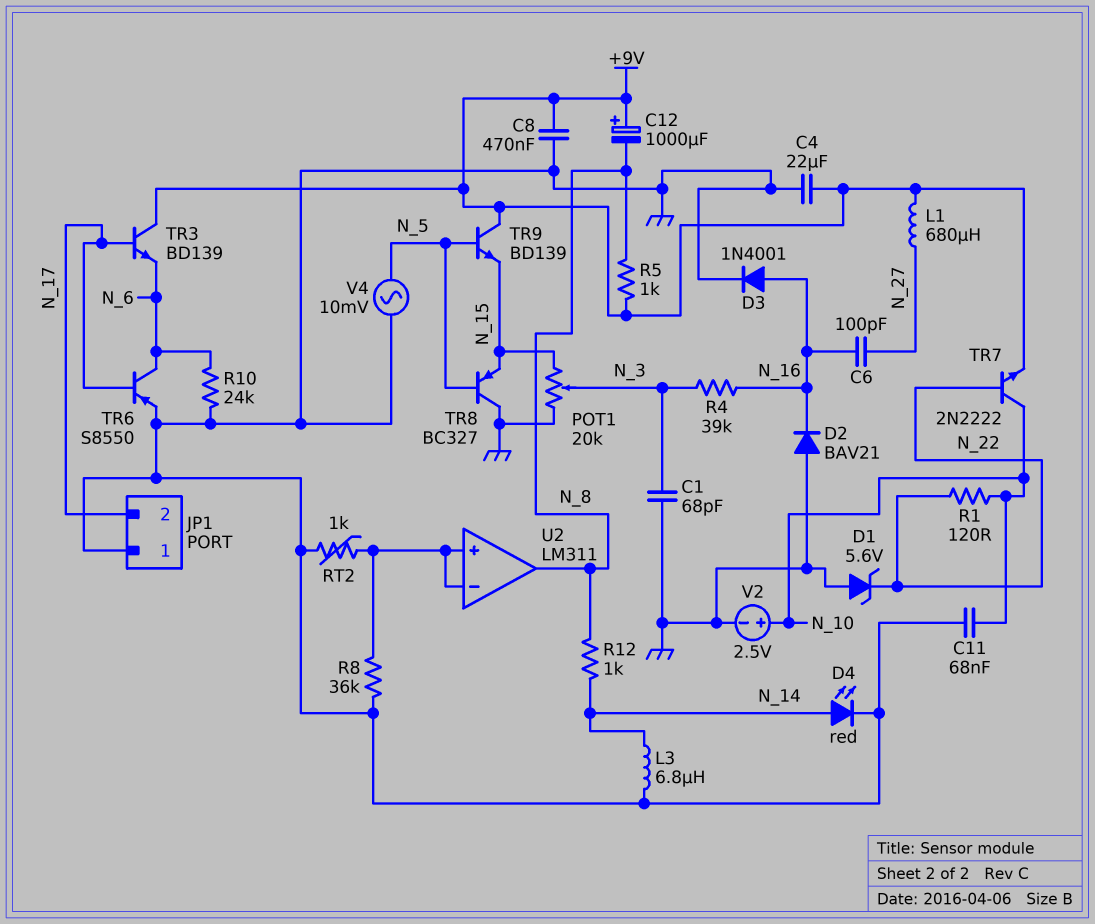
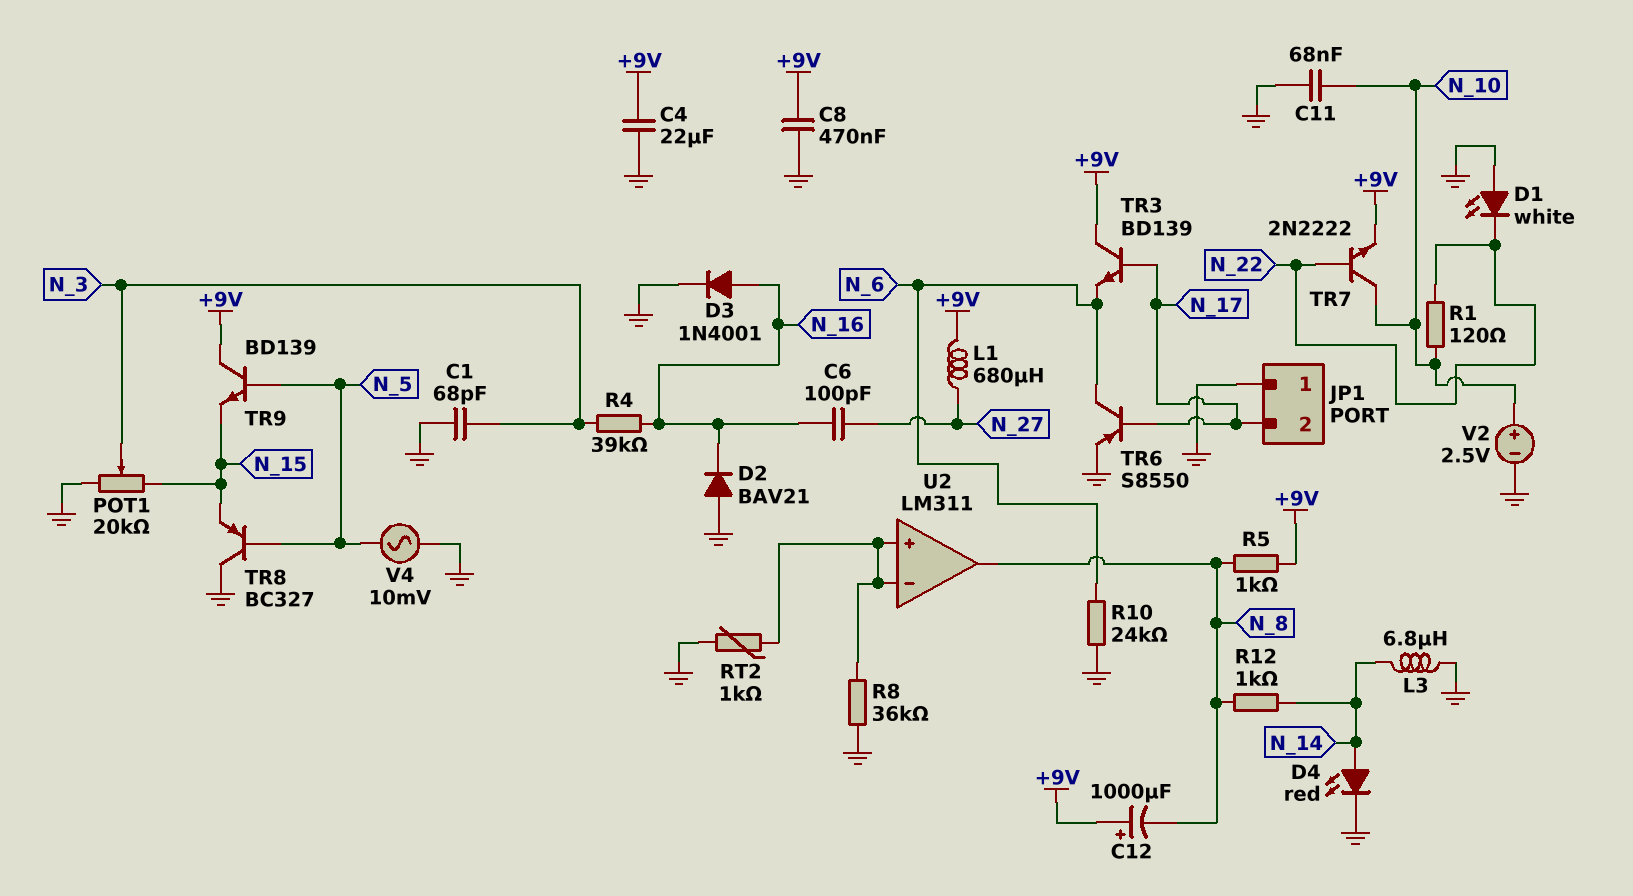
D1: zener 5.6V (A GND, K N_22) -> LED white (A GND, K N_22)

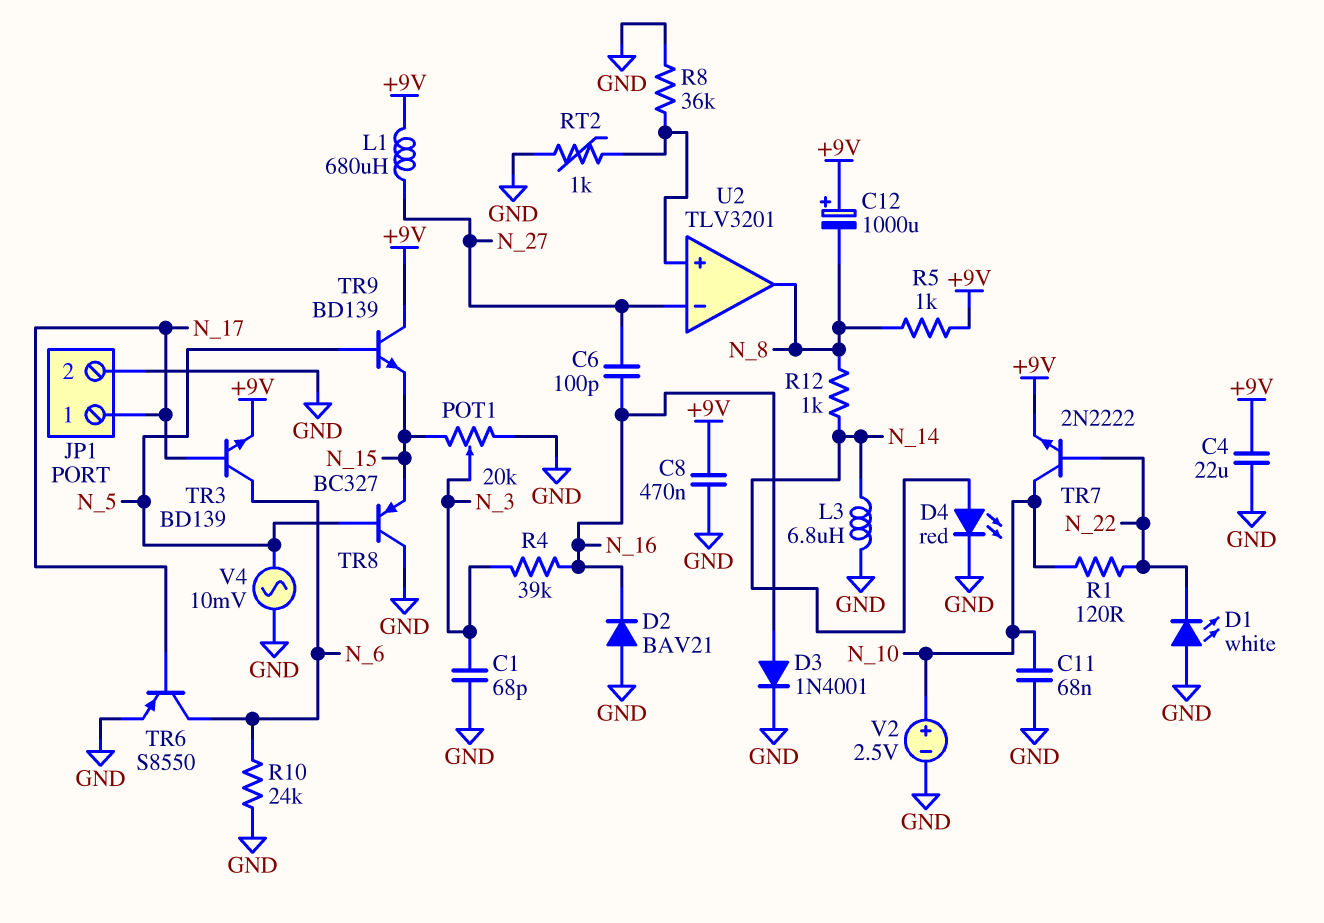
JP1 pin 1: GND -> N_17
JP1 pin 2: N_17 -> GND
TR3: NPN BD139 (B N_17, C +9V, E N_6) -> NPN BD139 (B N_17, C N_6, E +9V)
U2: LM311 -> TLV3201
U2 pin in-: U2/in+ -> N_27

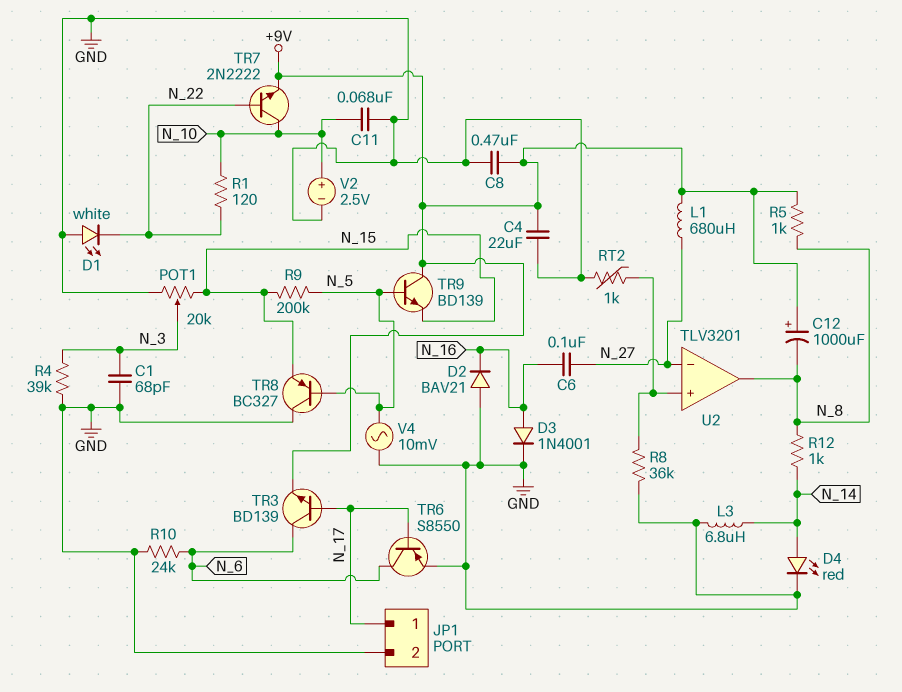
C6: 100pF (N_16, N_27) -> 100nF (N_16, N_27)
R4: 39k (N_3, N_16) -> 39k (GND, N_3)
R9: none -> 200k (N_5, N_15)

